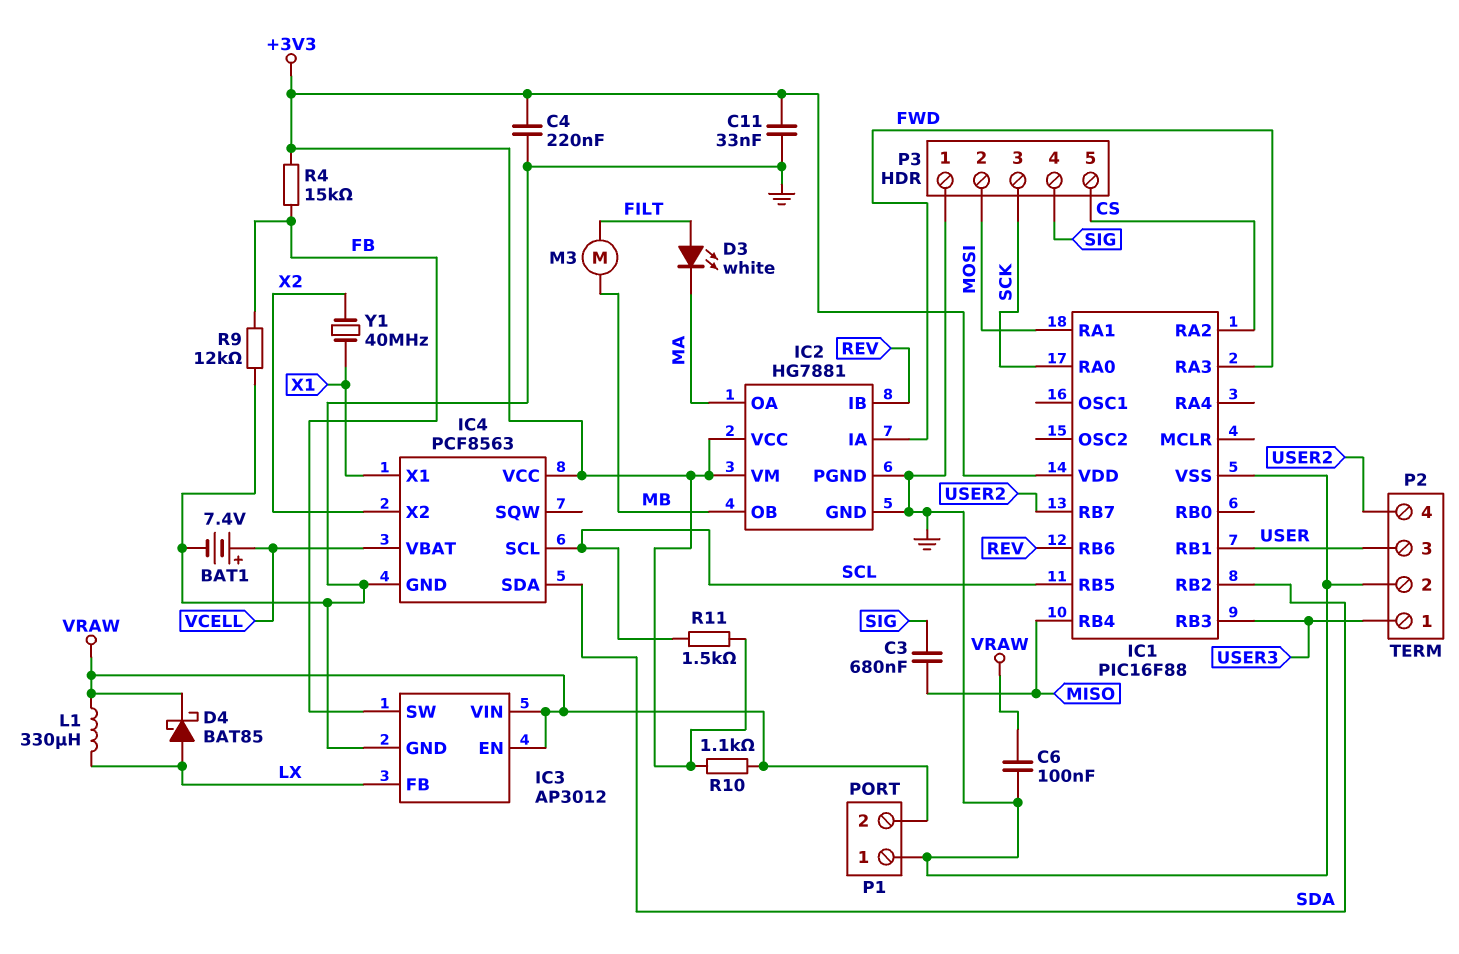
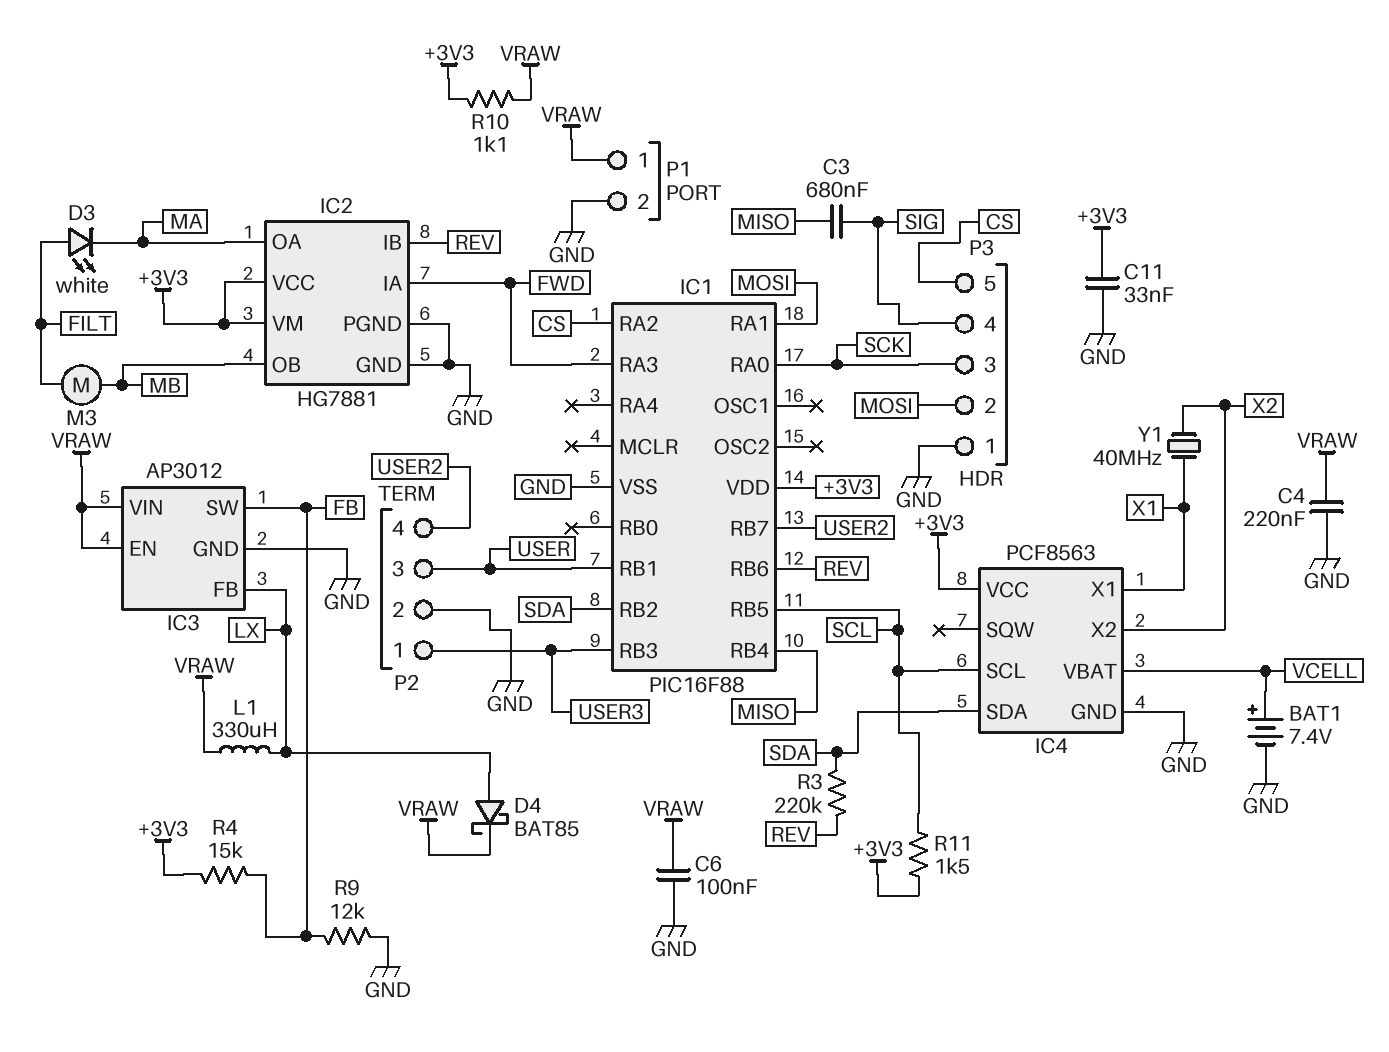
C4: 220nF (+3V3, GND) -> 220nF (GND, VRAW)
P1 pin 1: GND -> VRAW
P1 pin 2: VRAW -> GND
R3: none -> 220k (REV, SDA)

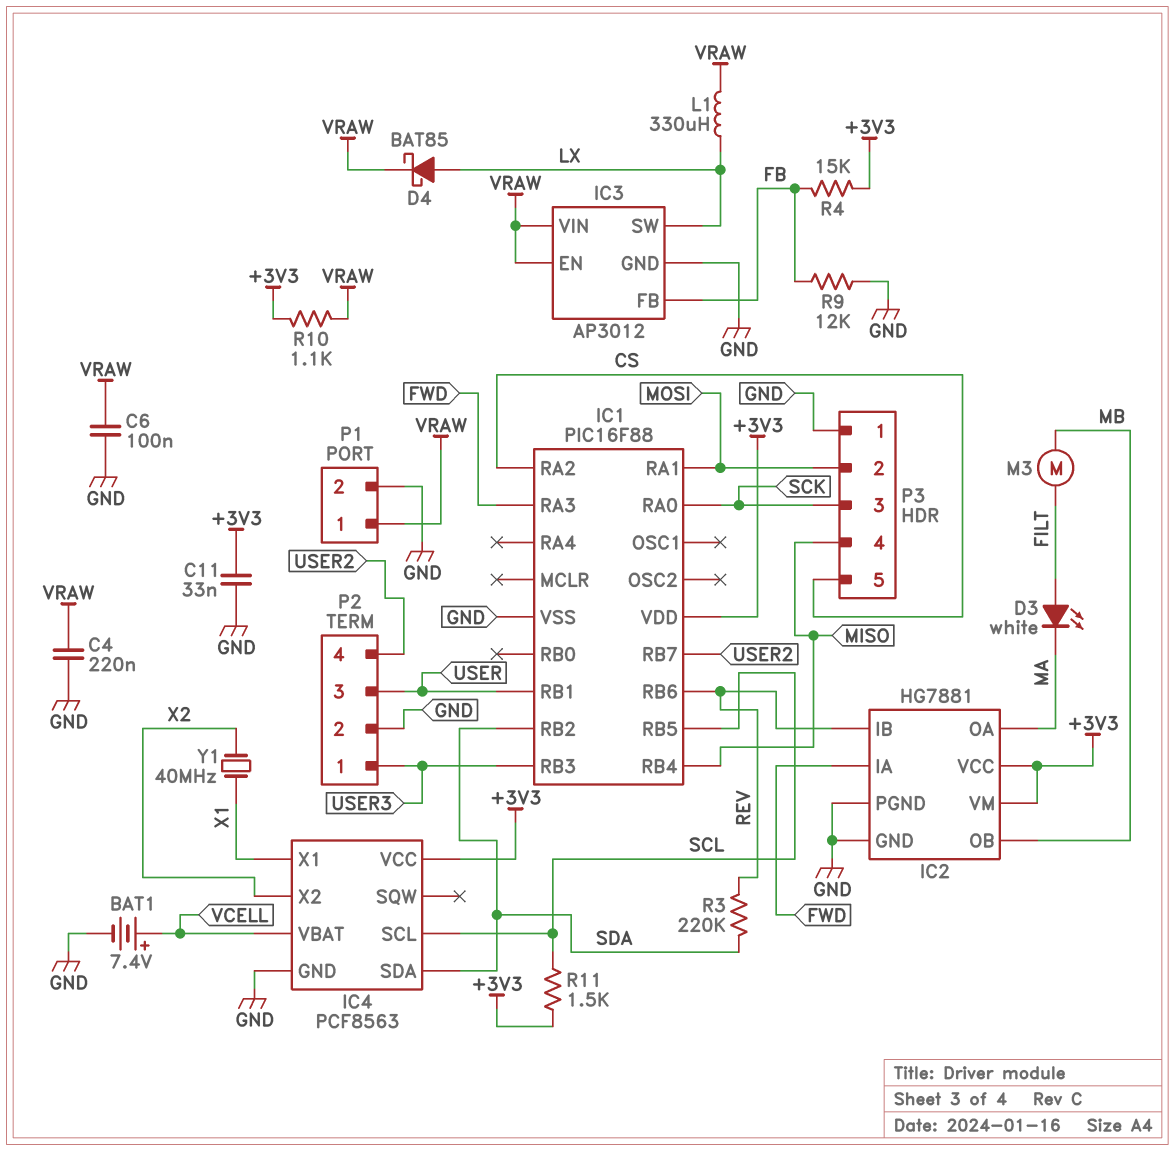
C3: 680nF (MISO, SIG) -> none
IC3 pin FB: LX -> FB
IC3 pin SW: FB -> LX
P3 pin 4: SIG -> MISO

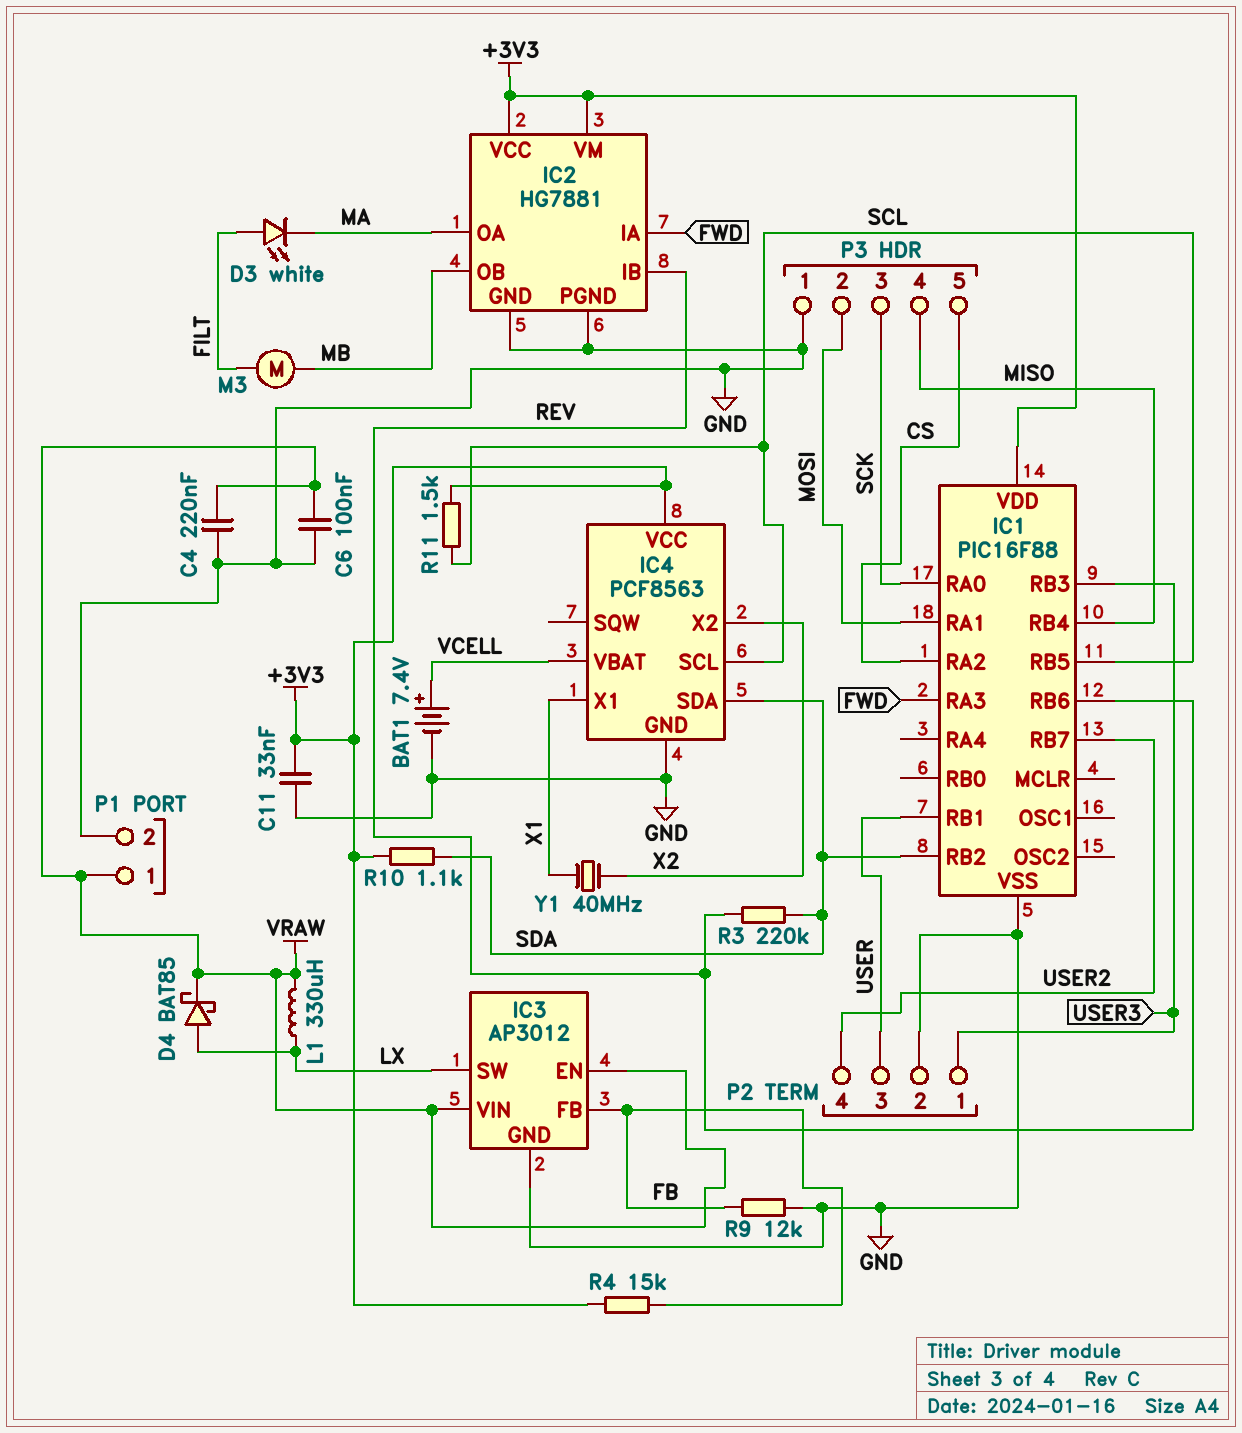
R10: 1.1k (+3V3, VRAW) -> 1.1k (+3V3, SDA)

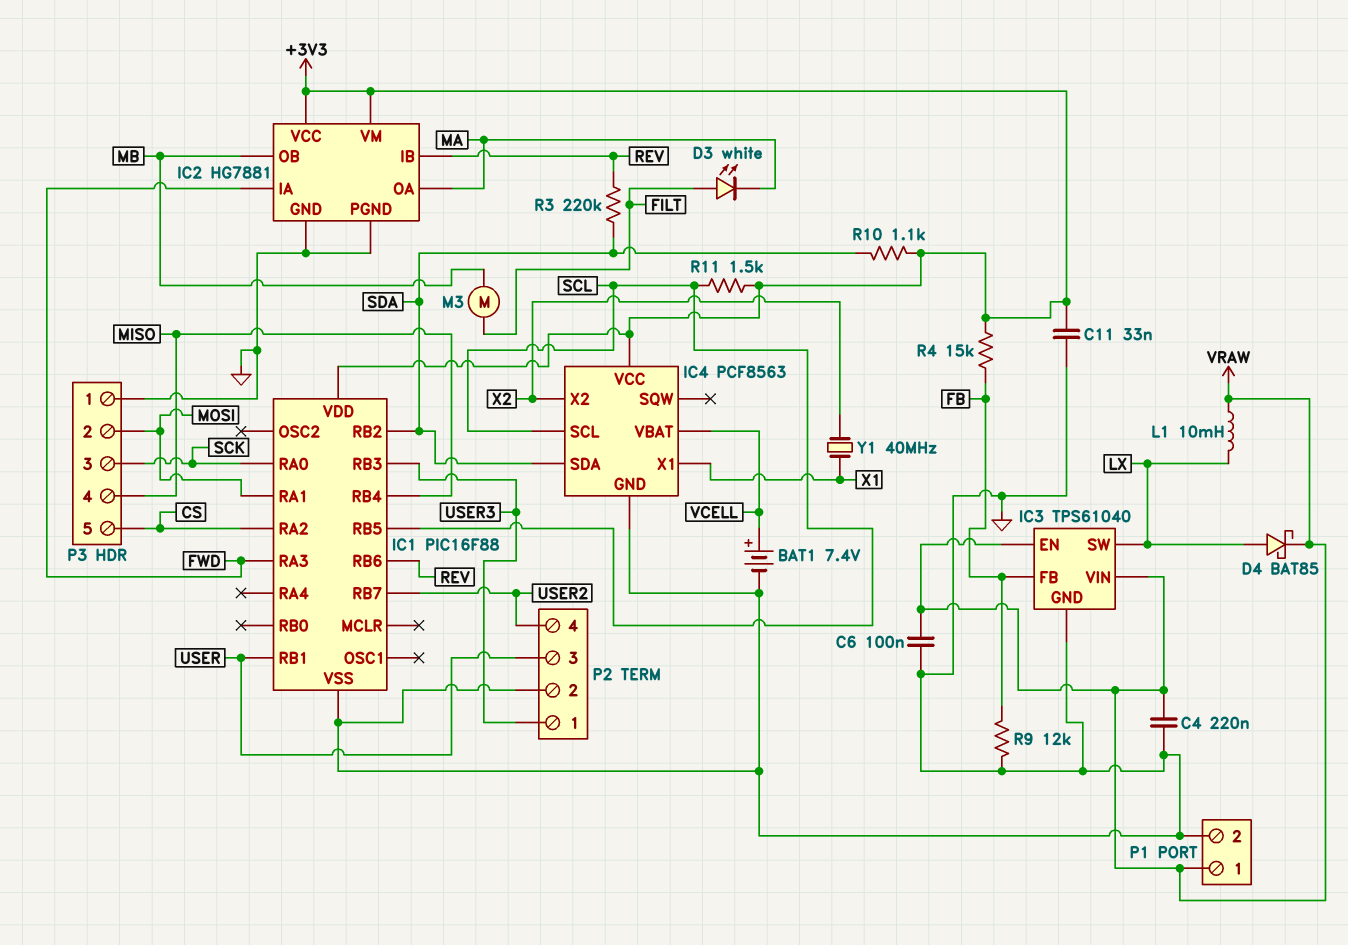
IC3: AP3012 -> TPS61040
L1: 330uH (LX, VRAW) -> 10mH (LX, VRAW)

